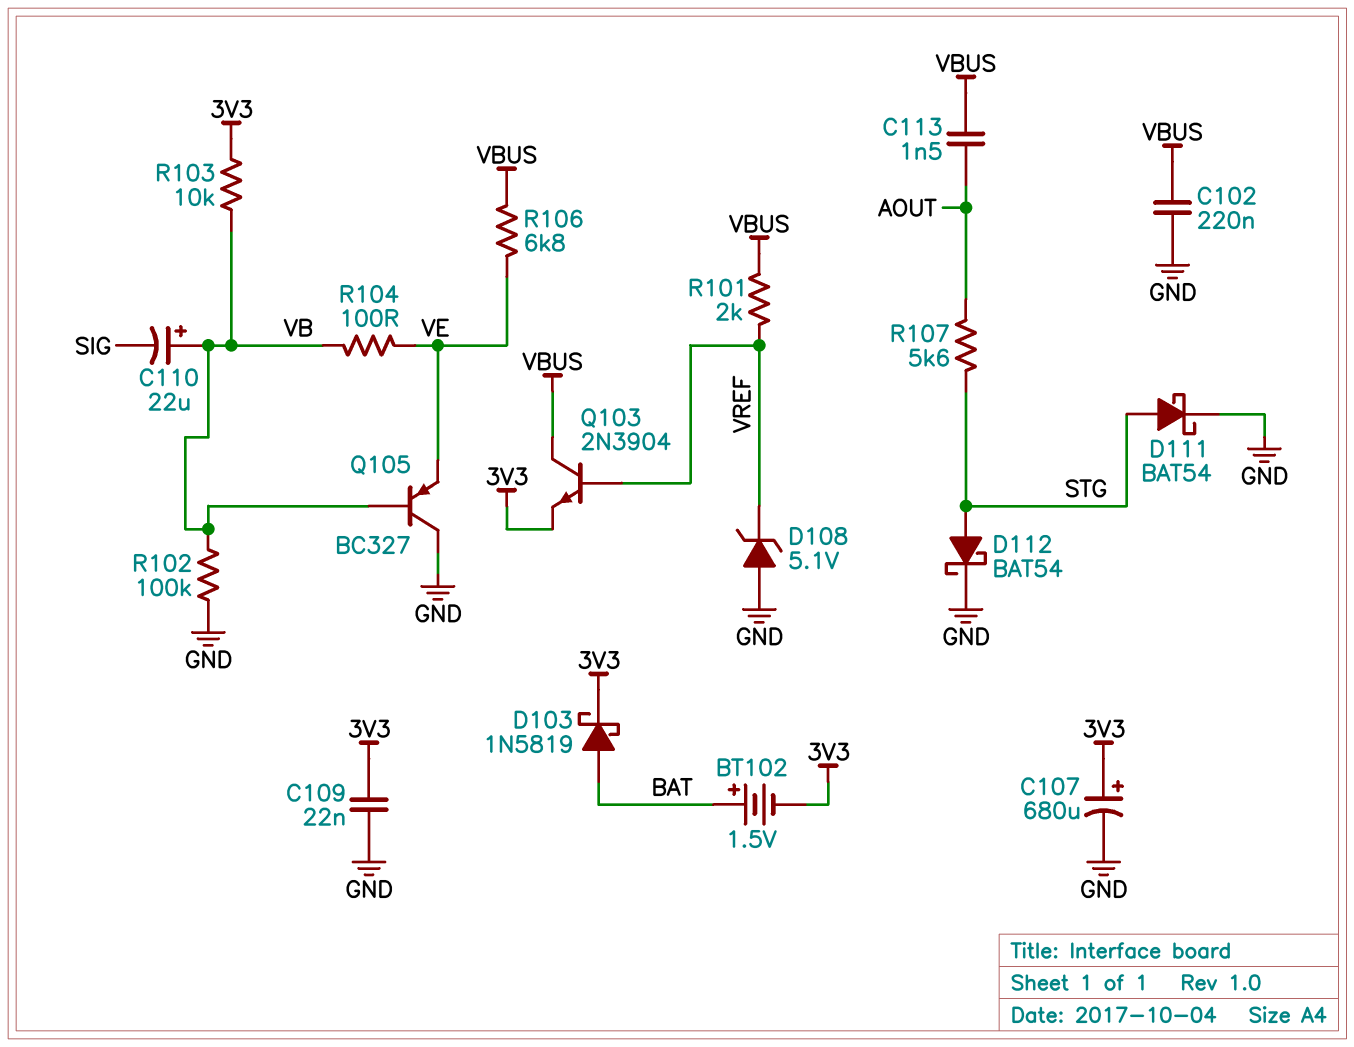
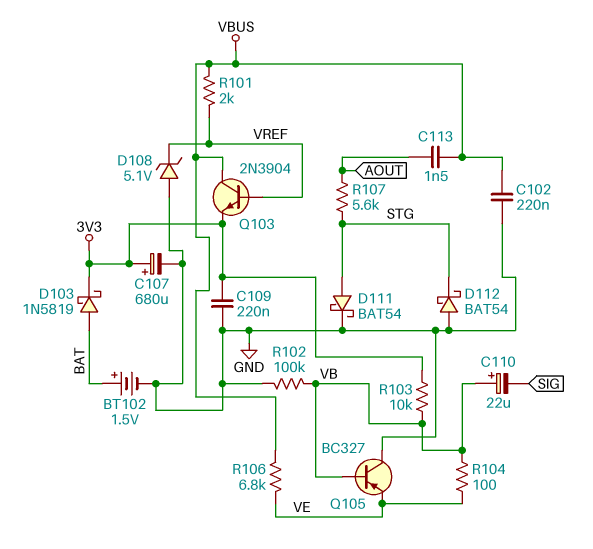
BT102: 1.5V (plus BAT, minus 3V3) -> 1.5V (plus BAT, minus GND)
C109: 22nF (3V3, GND) -> 220nF (3V3, GND)
D112: schottky BAT54 (A STG, K GND) -> schottky BAT54 (A GND, K STG)

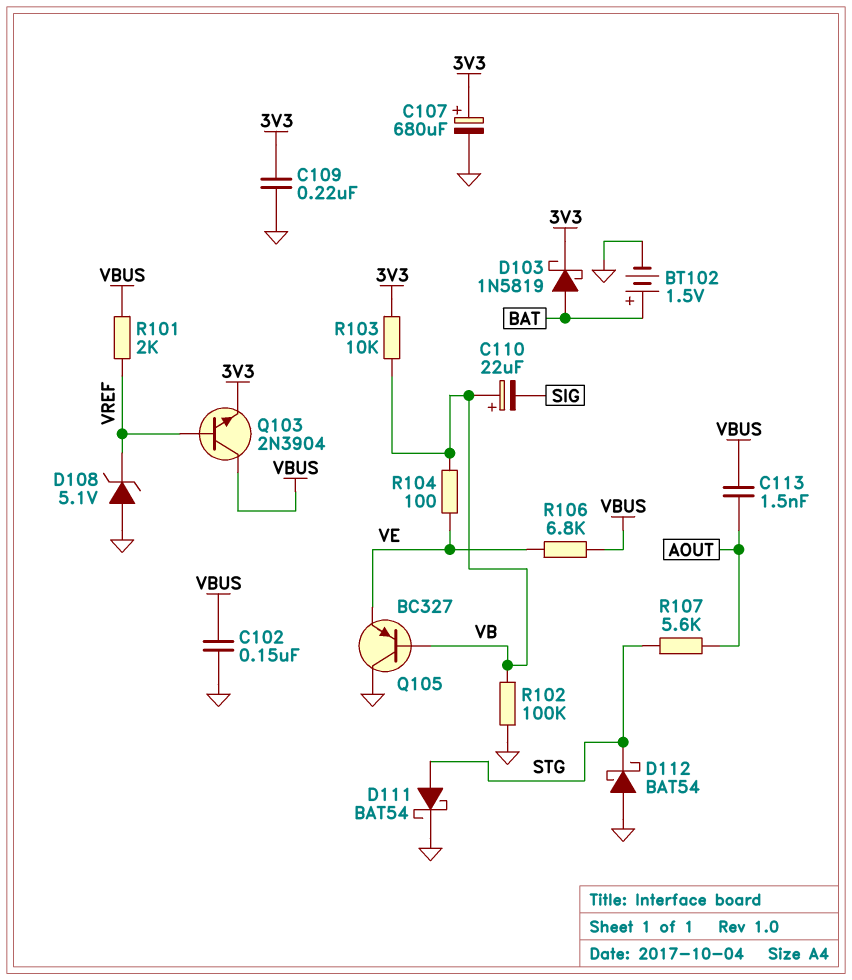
C102: 220nF (GND, VBUS) -> 150nF (GND, VBUS)

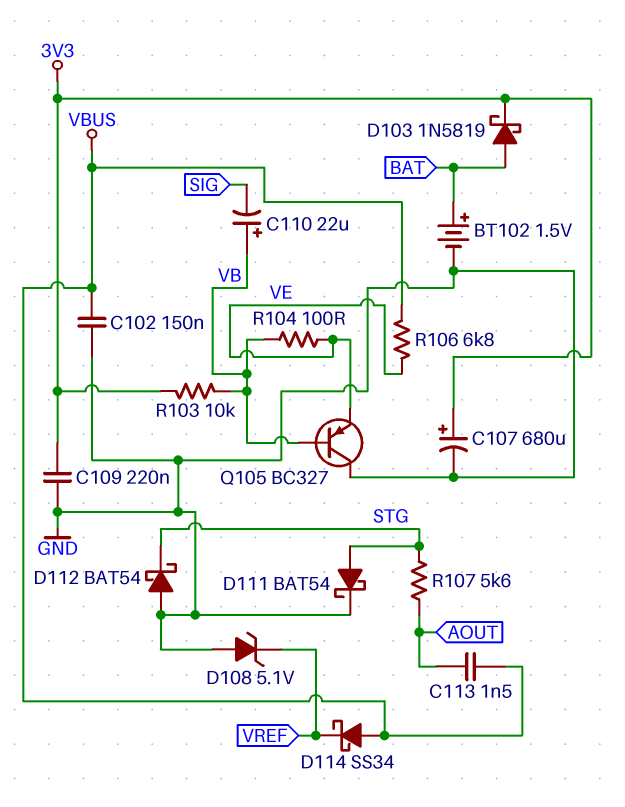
D114: none -> schottky SS34 (A VBUS, K VREF)
Q103: NPN 2N3904 (B VREF, C VBUS, E 3V3) -> none
R101: 2k (VBUS, VREF) -> none
R102: 100k (GND, VB) -> none

